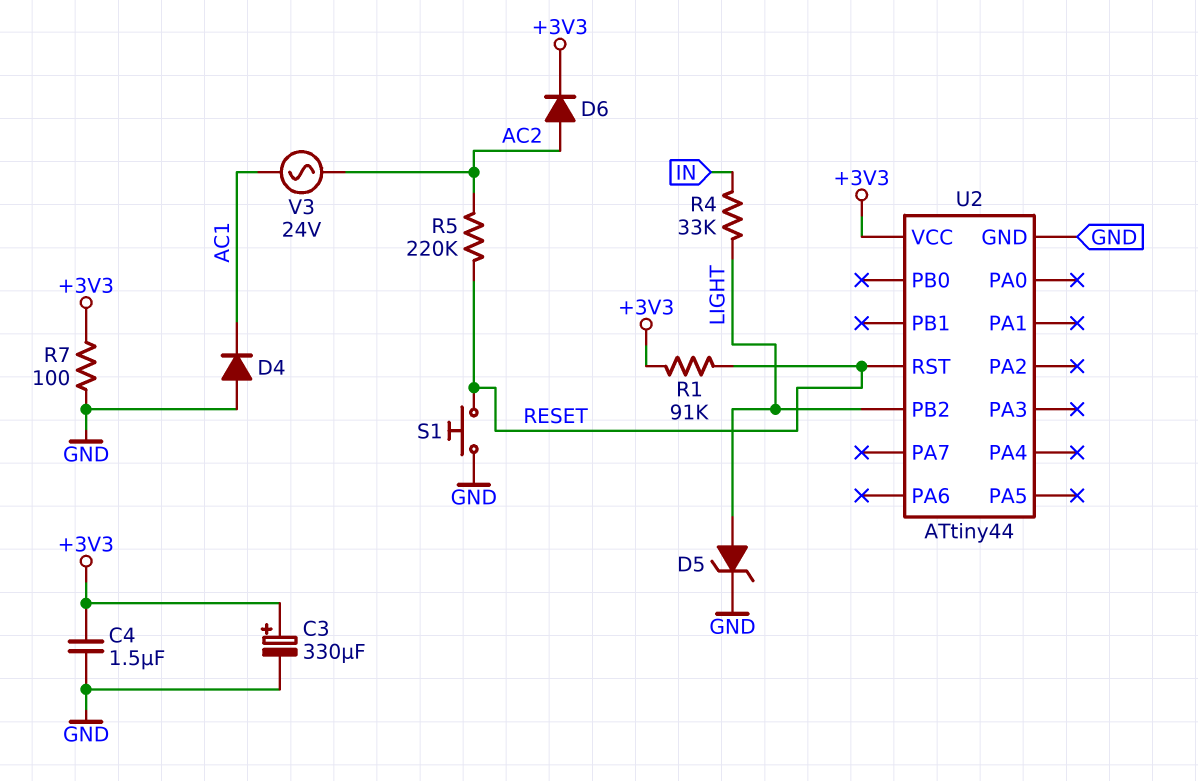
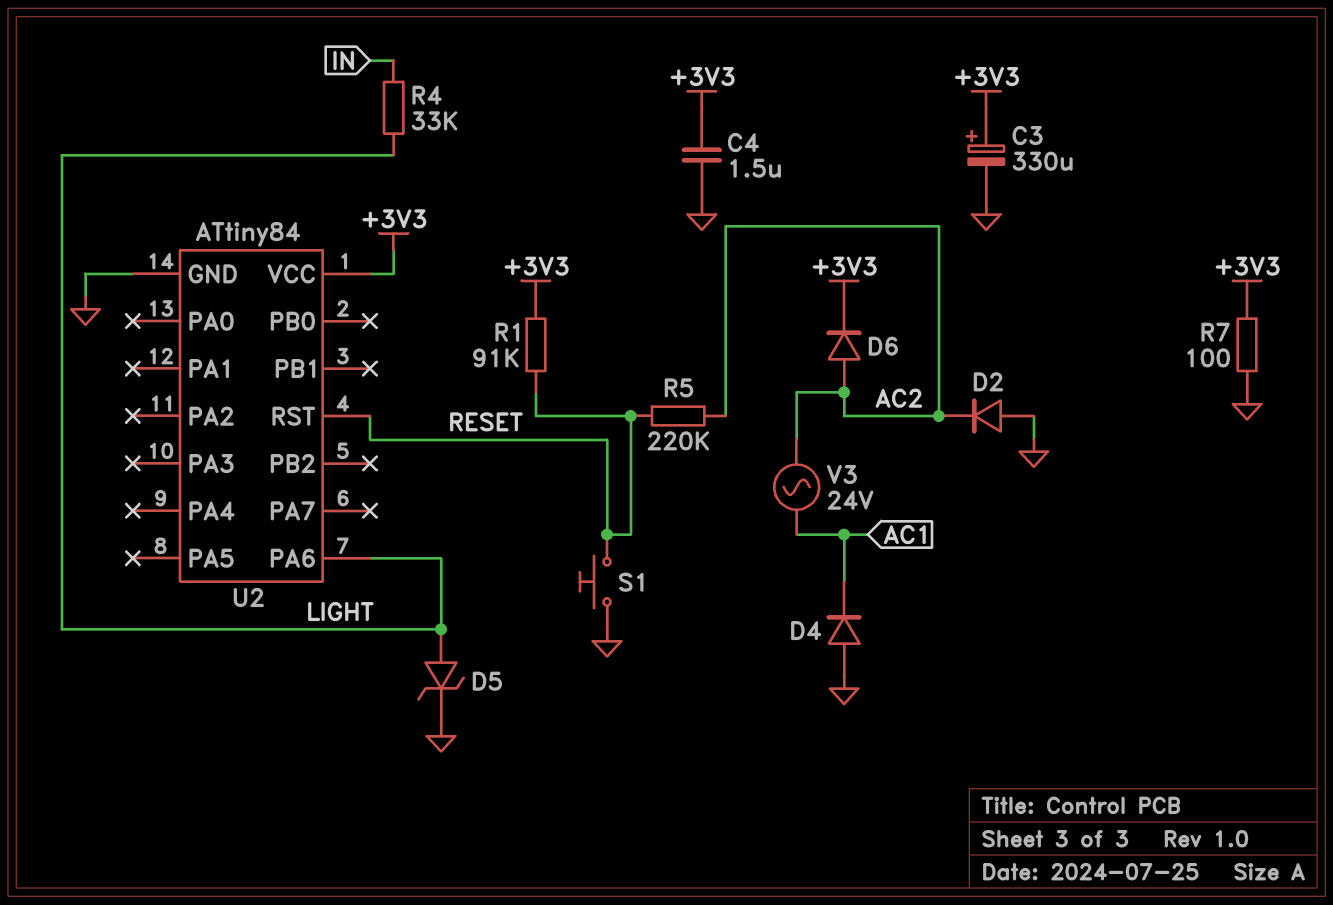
D2: none -> diode (A GND, K AC2)
U2: ATtiny44 -> ATtiny84
U2 pin PA6: none -> LIGHT
U2 pin PB2: LIGHT -> none

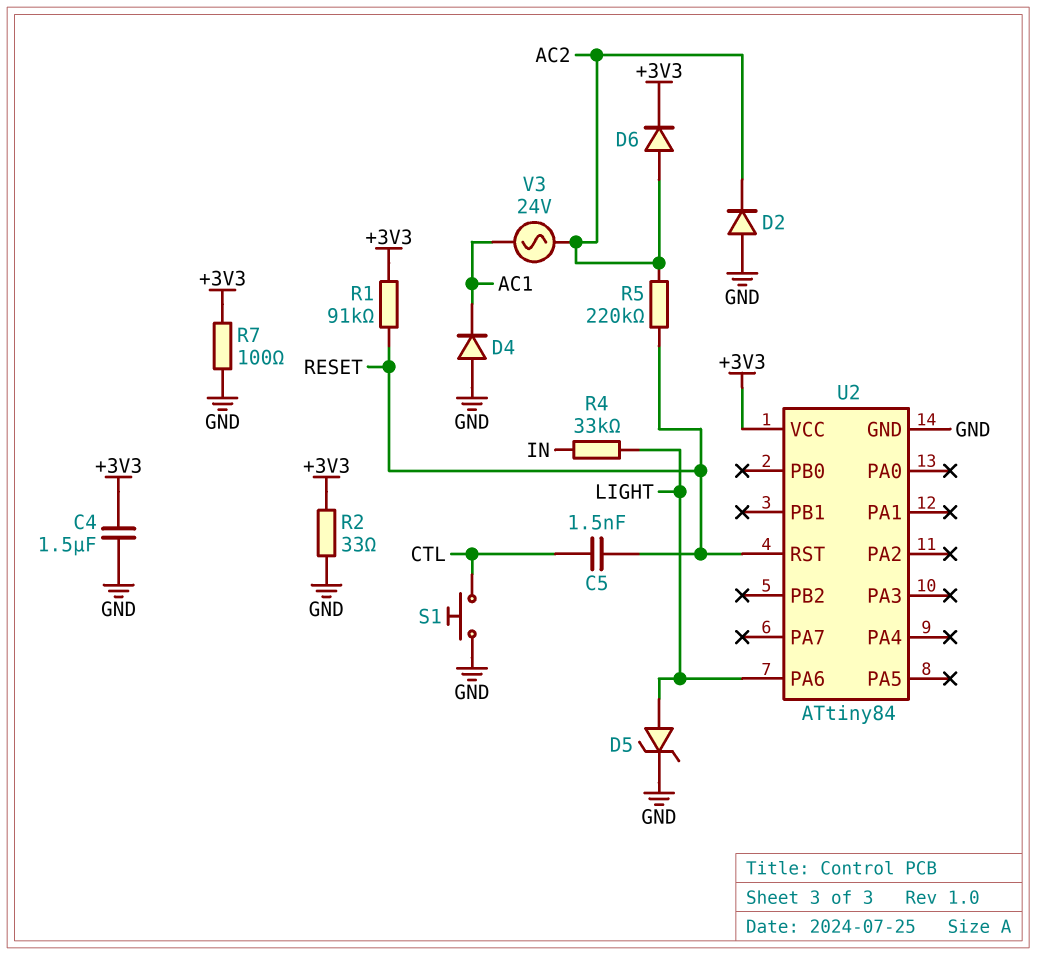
C3: 330uF (plus +3V3, minus GND) -> none
C5: none -> 1.5nF (CTL, RESET)
R2: none -> 33 (+3V3, GND)
S1: button (GND, RESET) -> button (CTL, GND)

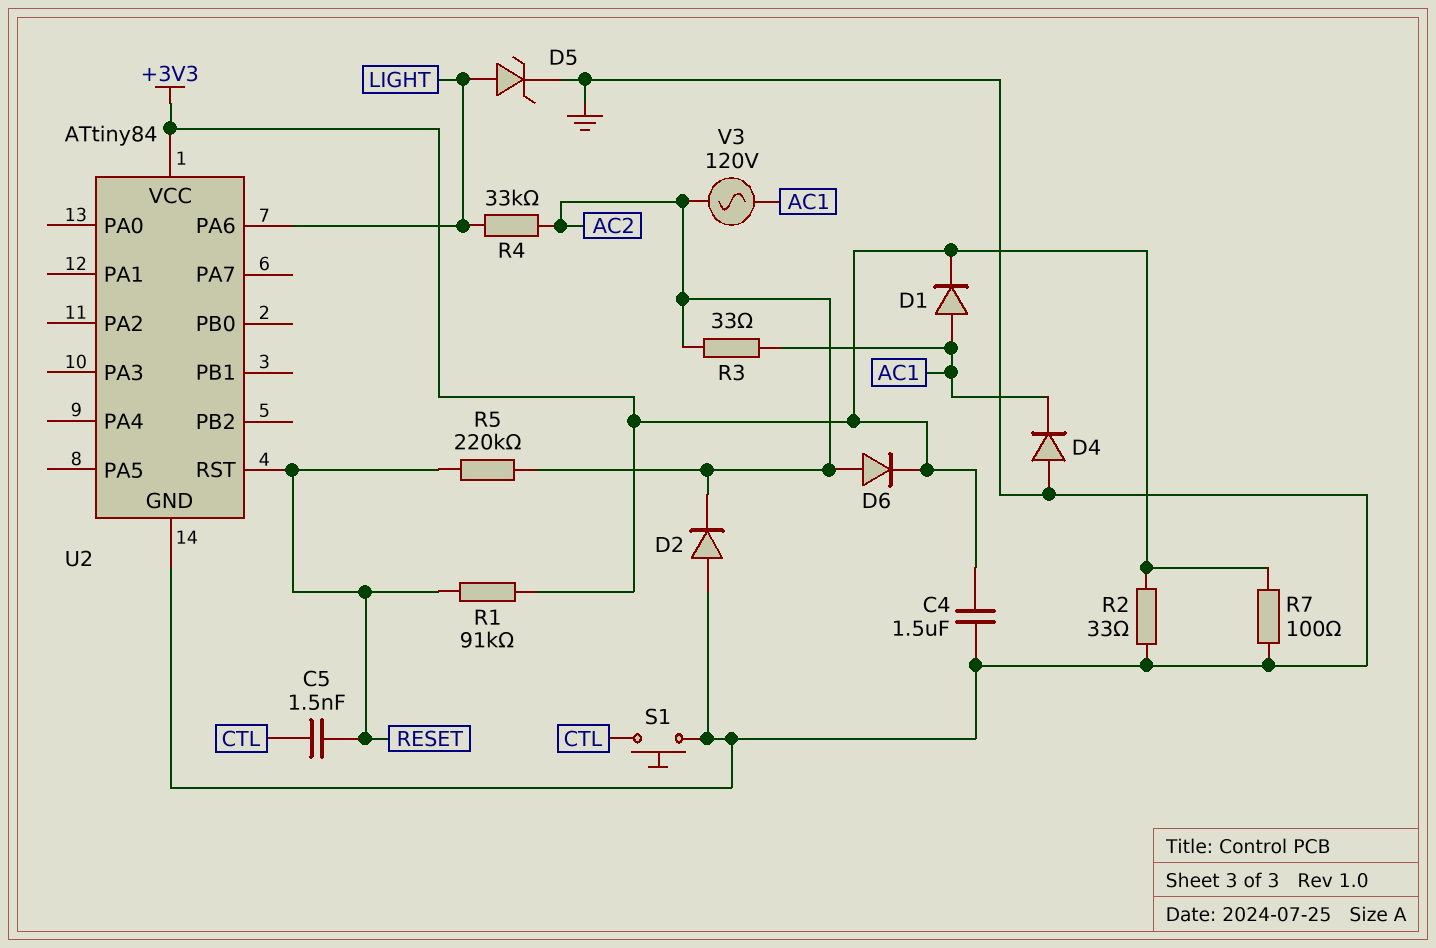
D1: none -> diode (A AC1, K +3V3)
R3: none -> 33 (AC1, AC2)
R4: 33k (IN, LIGHT) -> 33k (AC2, LIGHT)
V3: AC 24V (AC1, AC2) -> AC 120V (AC1, AC2)

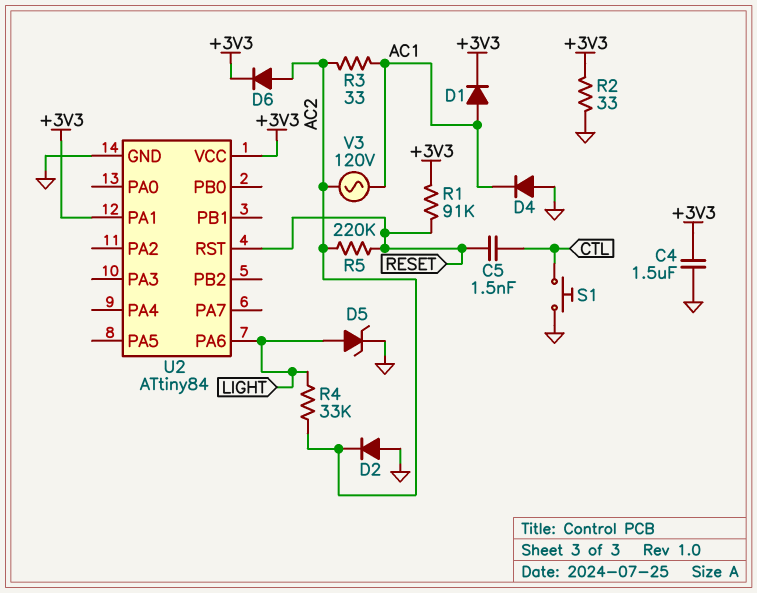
R7: 100 (+3V3, GND) -> none
U2 pin PA1: none -> +3V3

